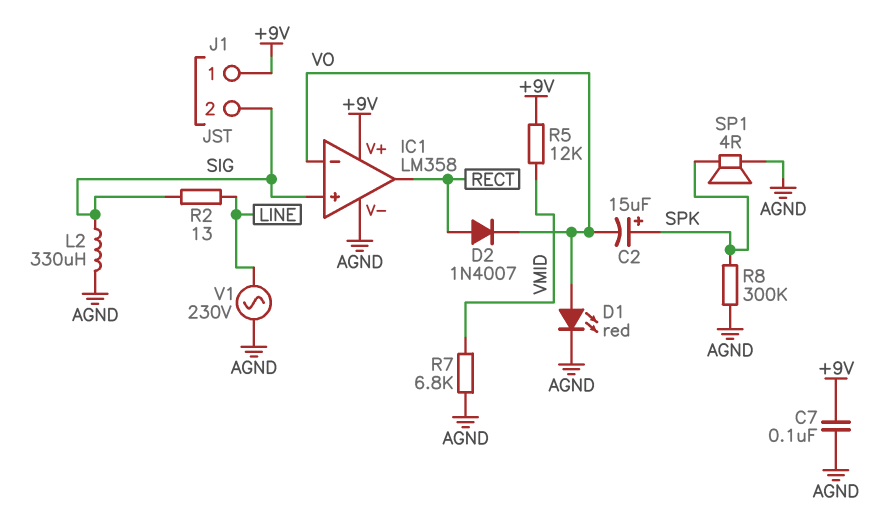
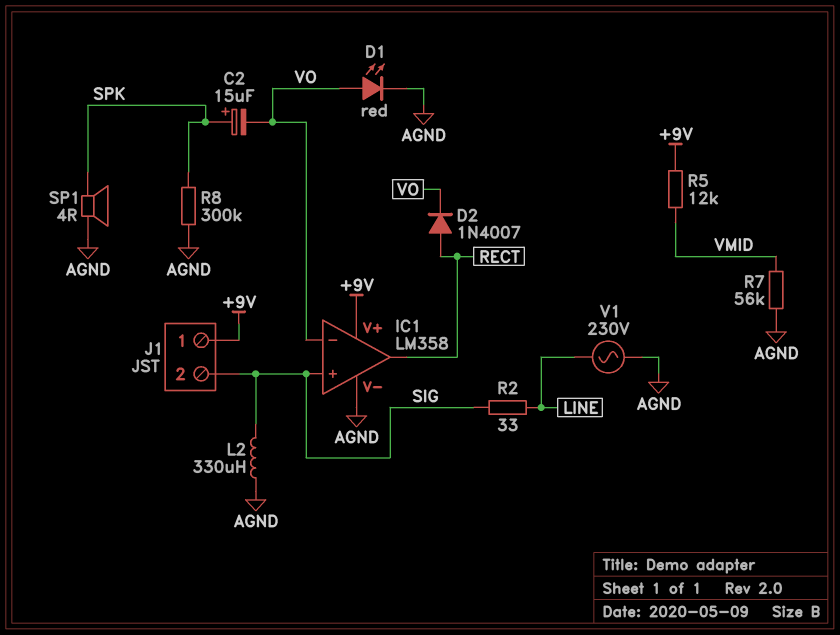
C7: 100nF (+9V, AGND) -> none
R2: 13 (LINE, SIG) -> 33 (LINE, SIG)
R7: 6.8k (AGND, VMID) -> 56k (AGND, VMID)

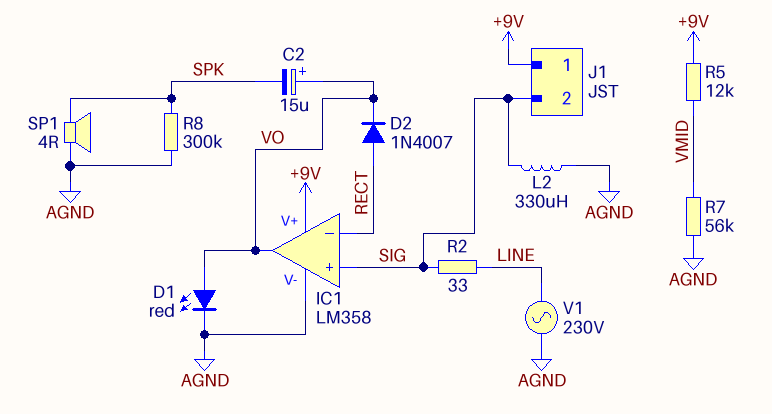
C2: 15uF (plus SPK, minus VO) -> 15uF (plus VO, minus SPK)
IC1 pin in-: VO -> RECT
IC1 pin out: RECT -> VO

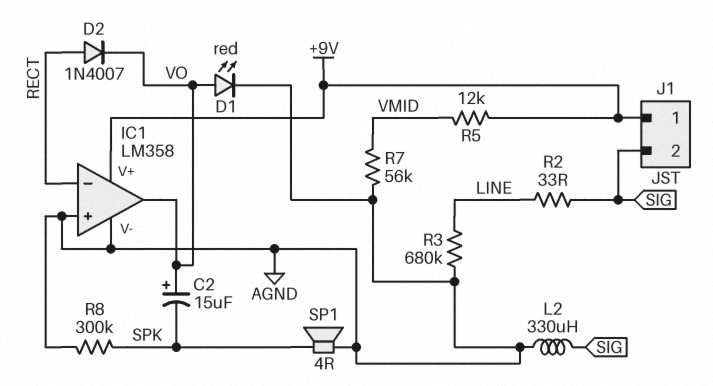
IC1 pin in+: SIG -> AGND
R3: none -> 680k (AGND, LINE)
V1: AC 230V (AGND, LINE) -> none

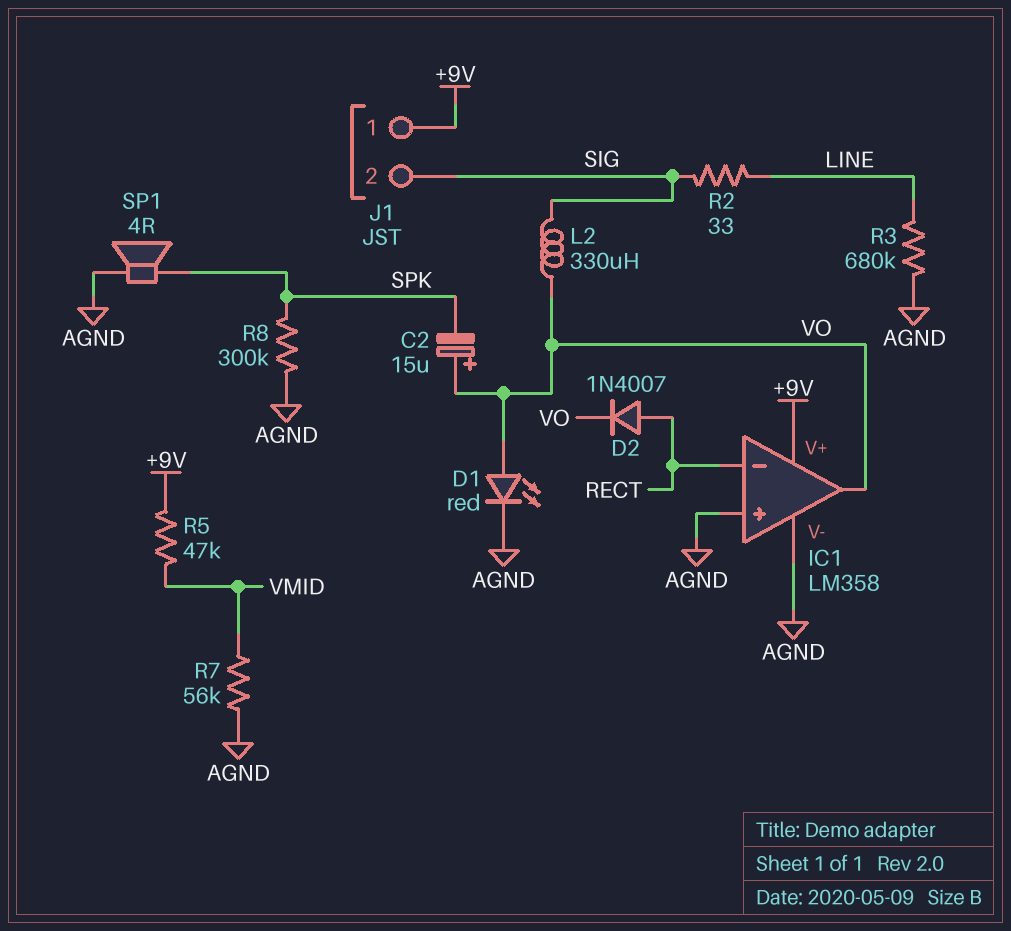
L2: 330uH (AGND, SIG) -> 330uH (SIG, VO)
R5: 12k (+9V, VMID) -> 47k (+9V, VMID)

